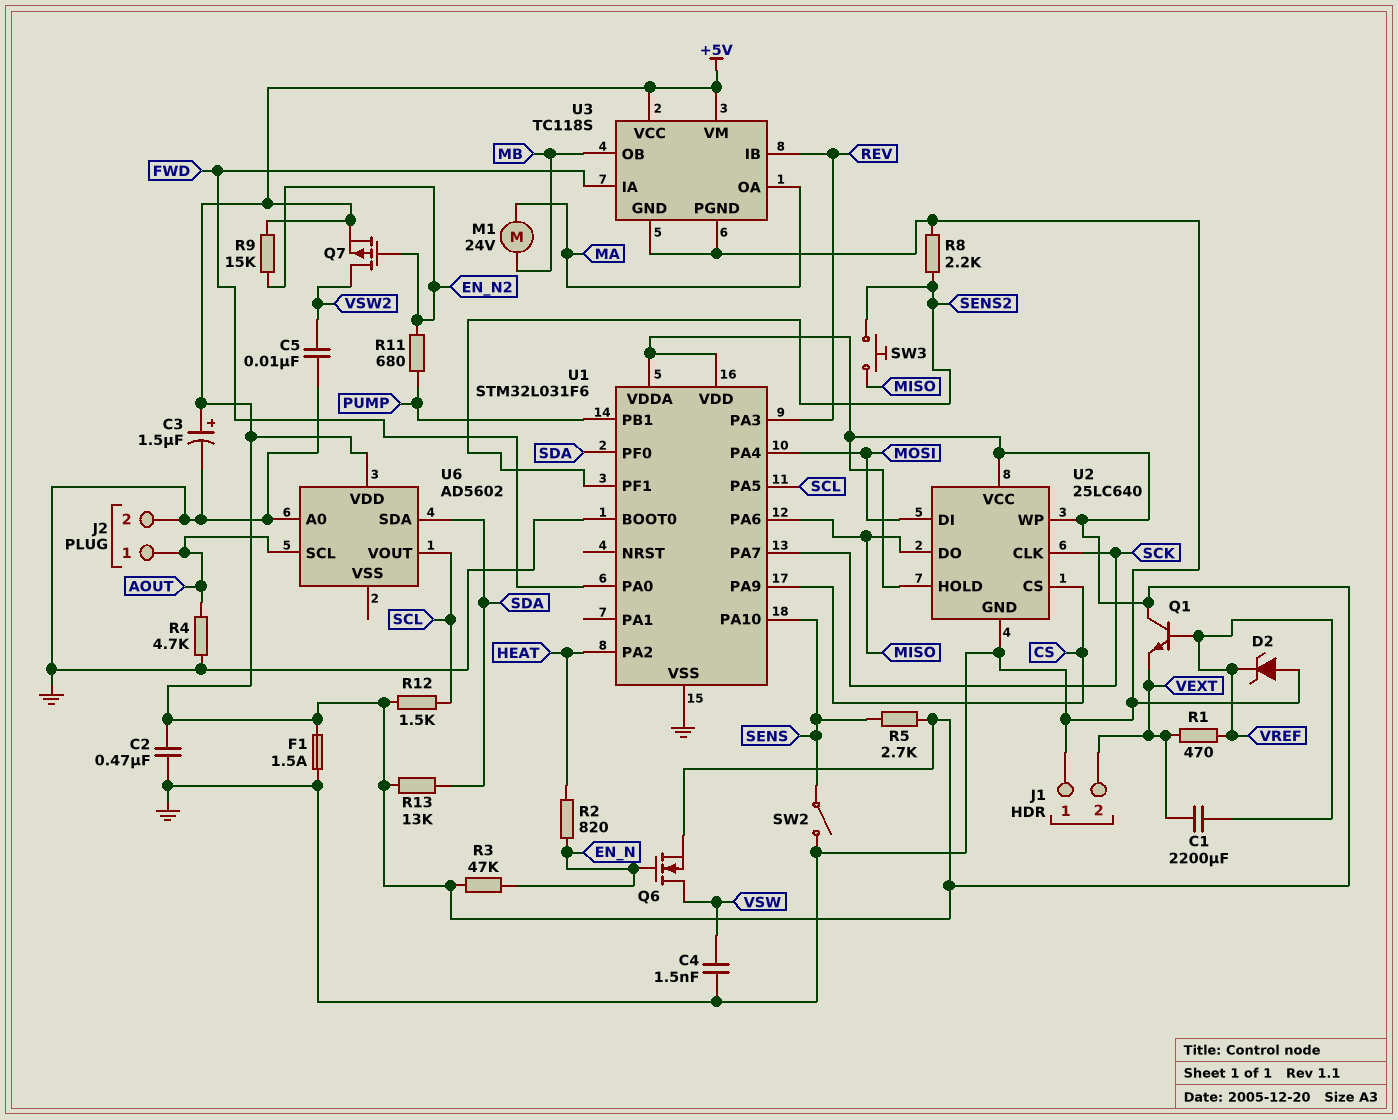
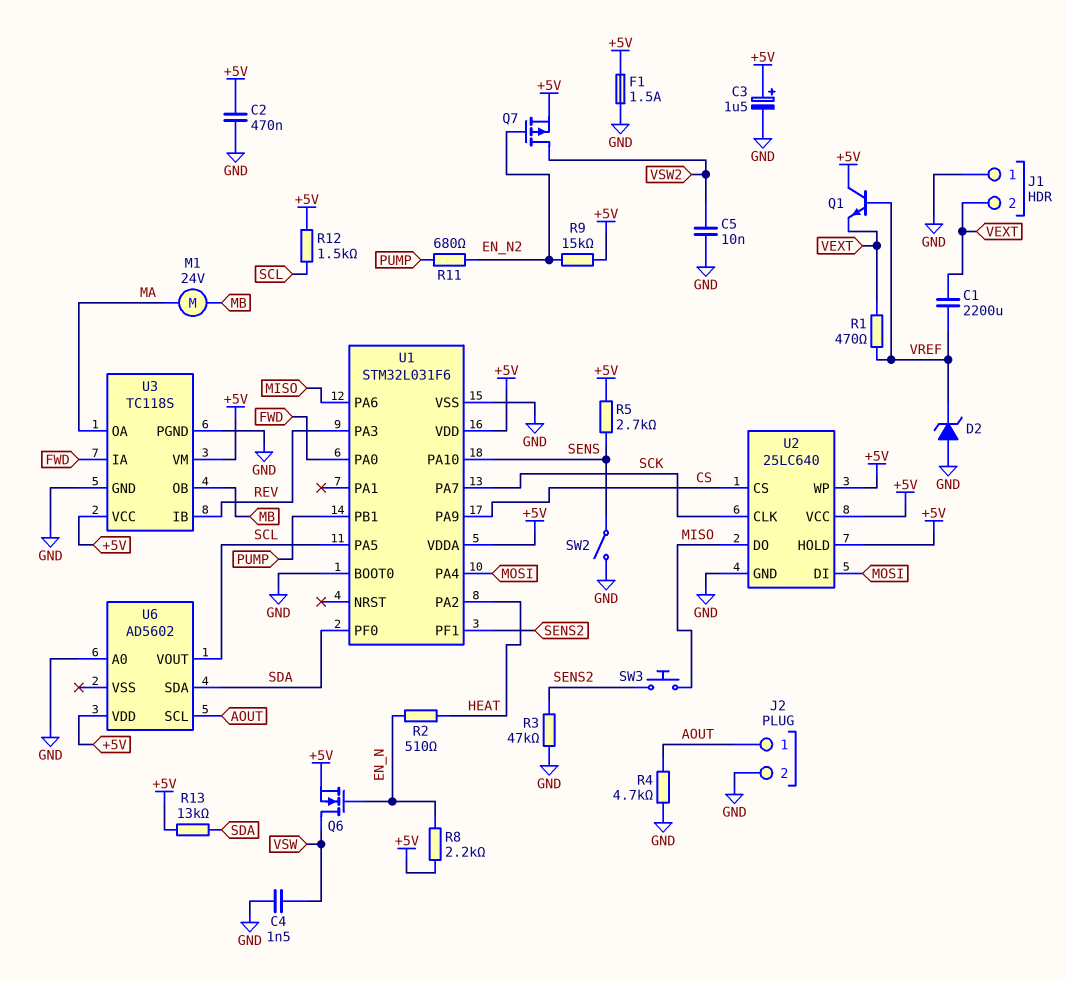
R2: 820 (EN_N, HEAT) -> 510 (EN_N, HEAT)
R3: 47k (+5V, EN_N) -> 47k (GND, SENS2)
R8: 2.2k (GND, SENS2) -> 2.2k (+5V, EN_N)

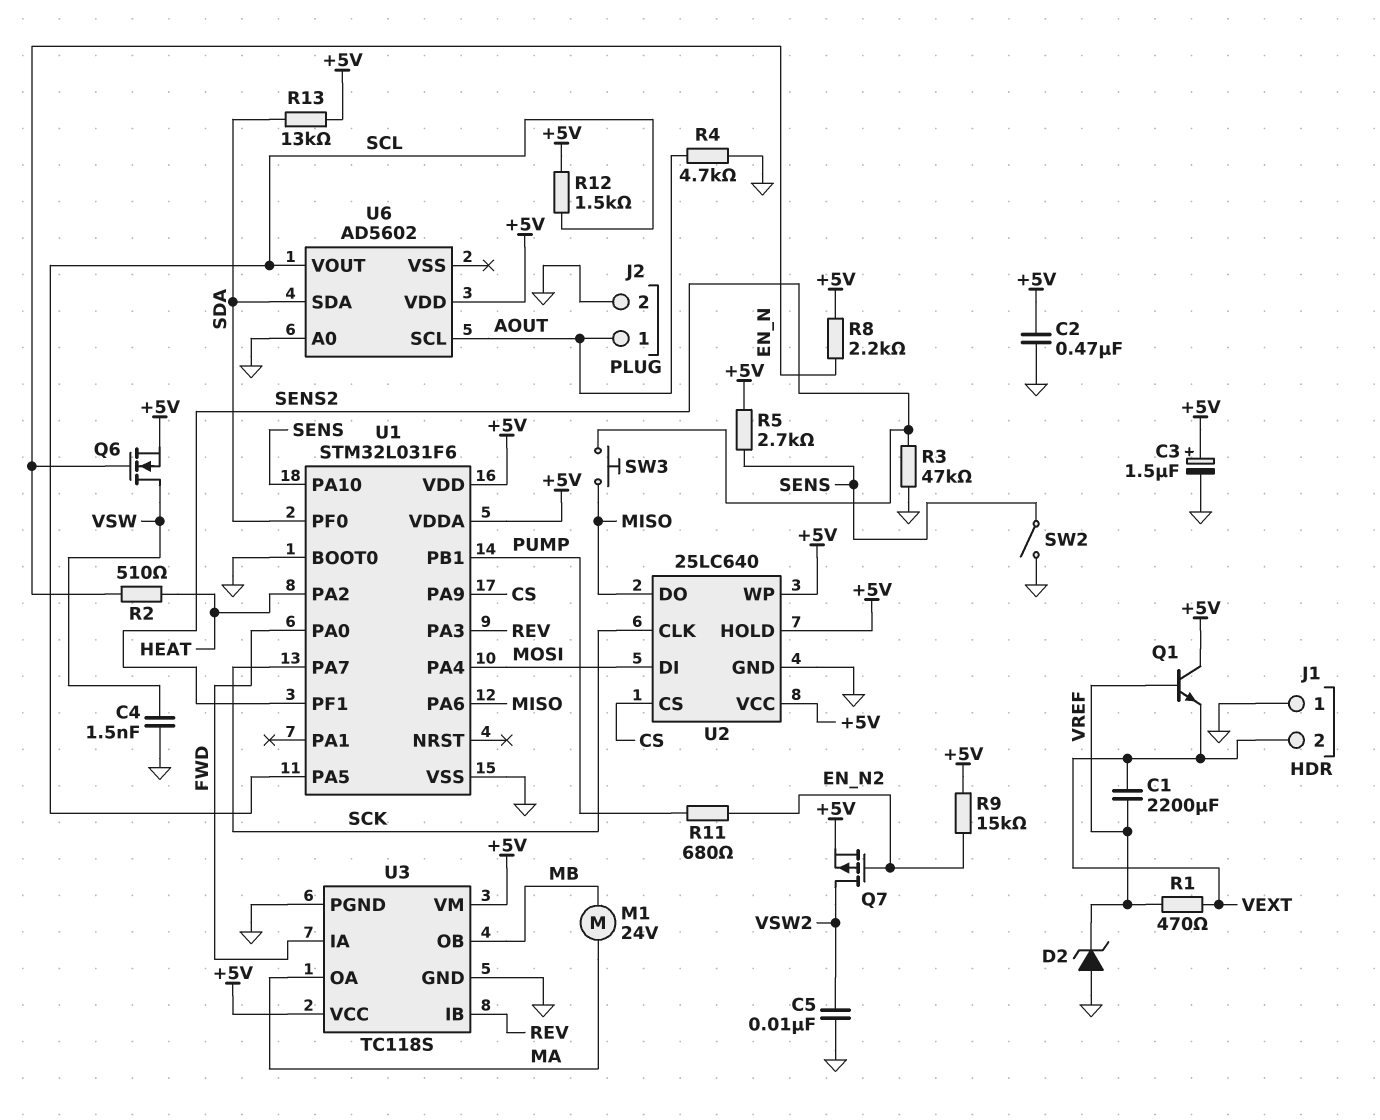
F1: 1.5A (+5V, GND) -> none

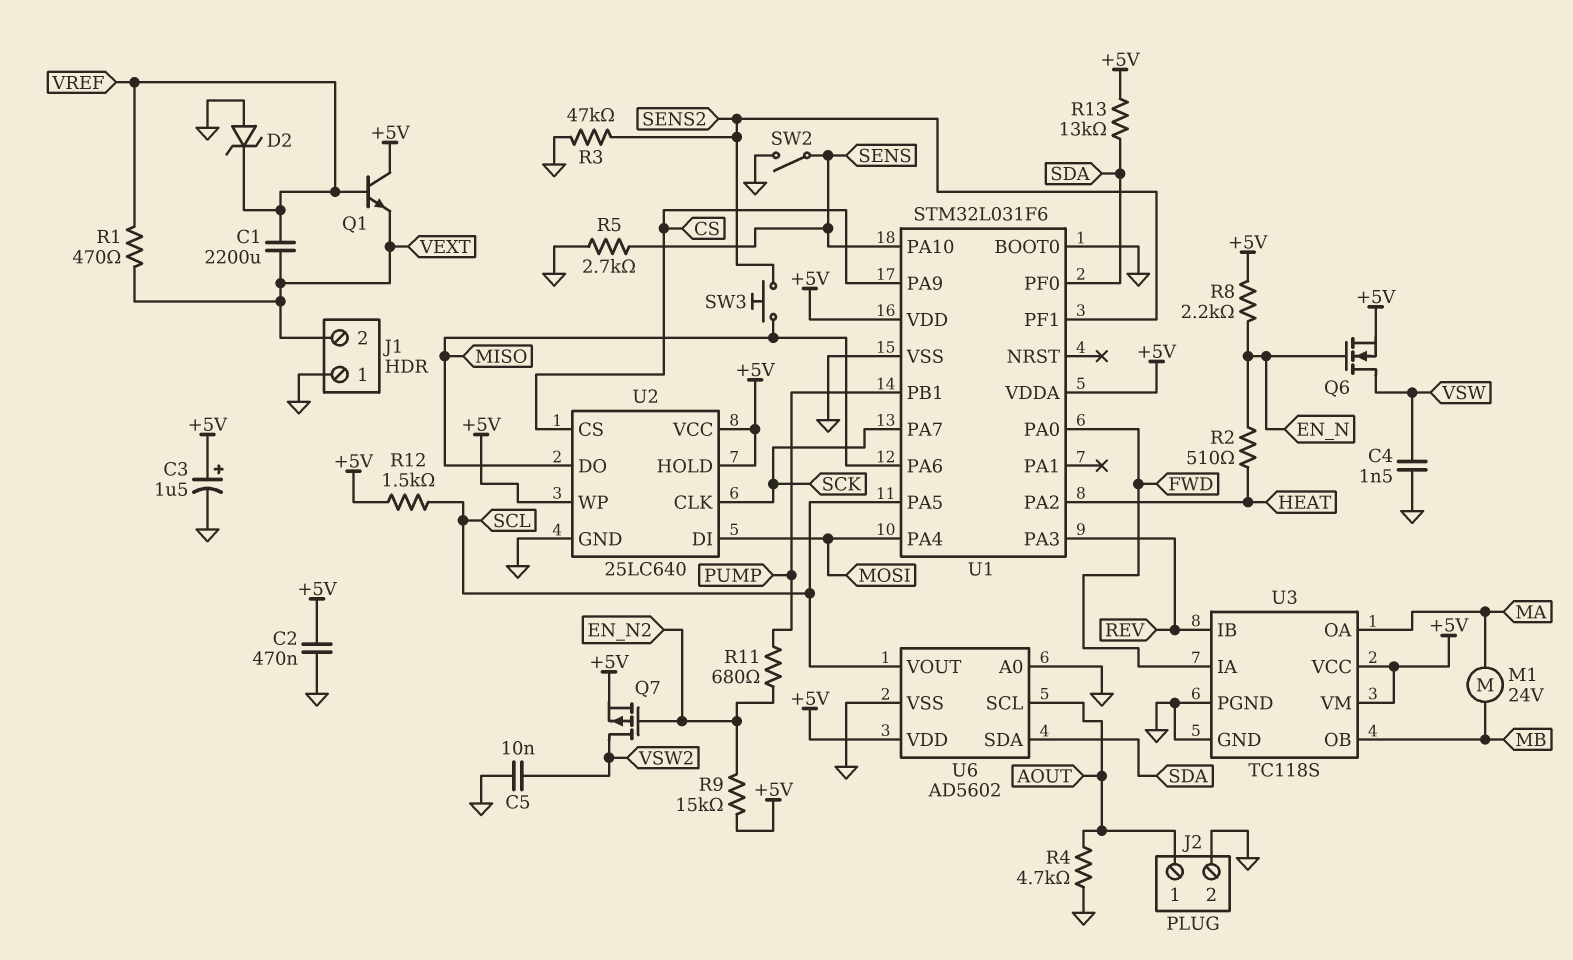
R5: 2.7k (+5V, SENS) -> 2.7k (GND, SENS)
U6 pin VSS: none -> GND

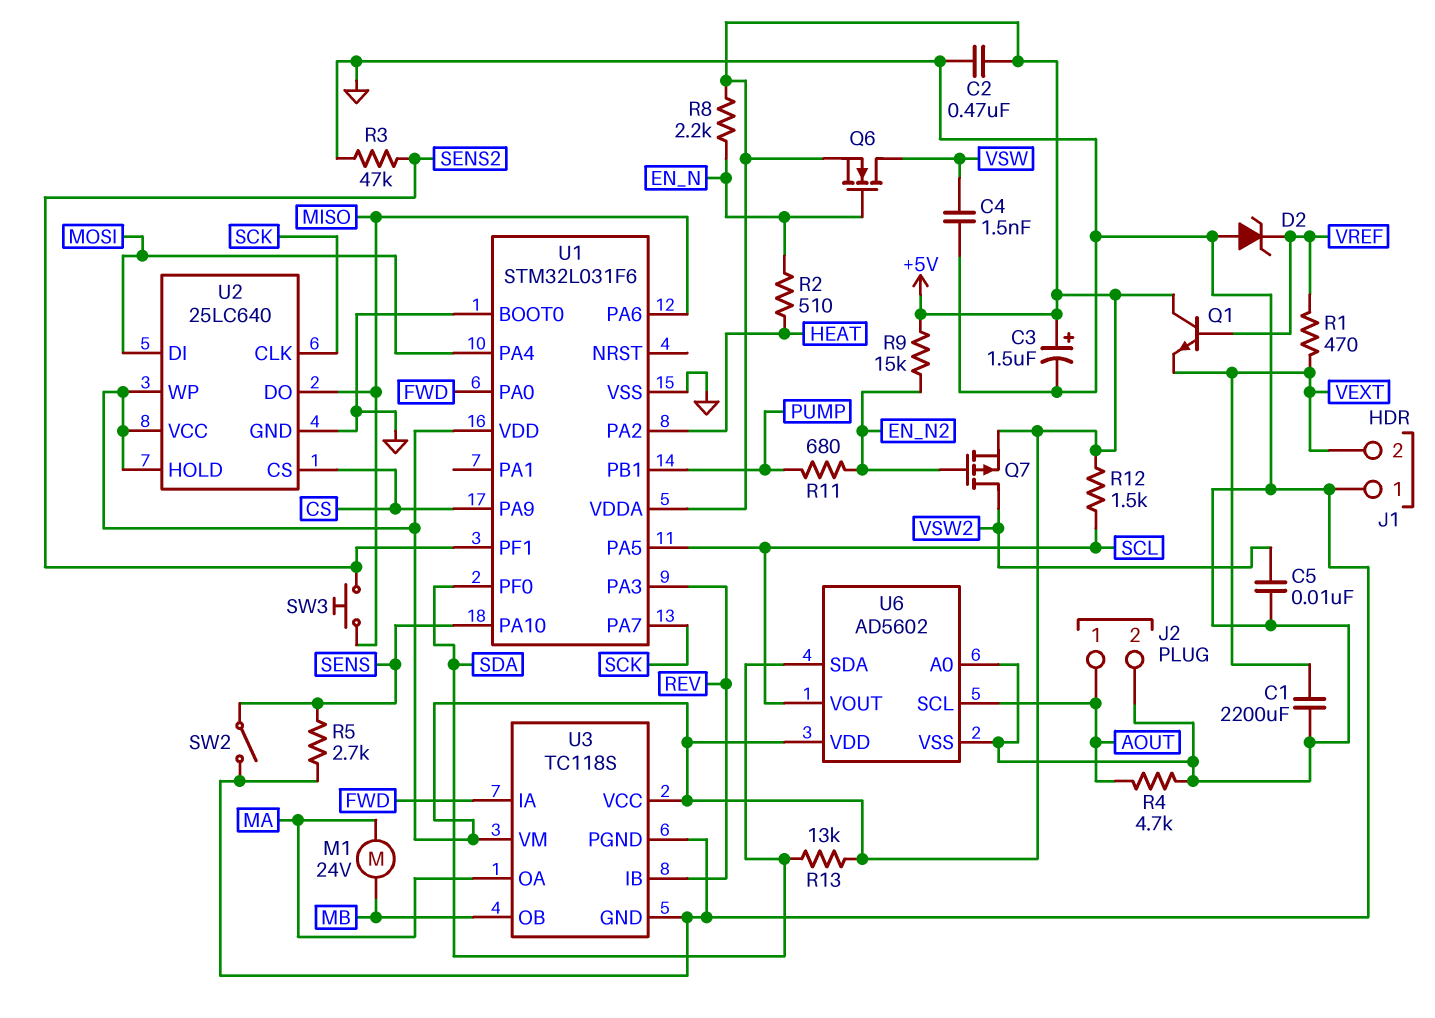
C1: 2200uF (VEXT, VREF) -> 2200uF (GND, VEXT)

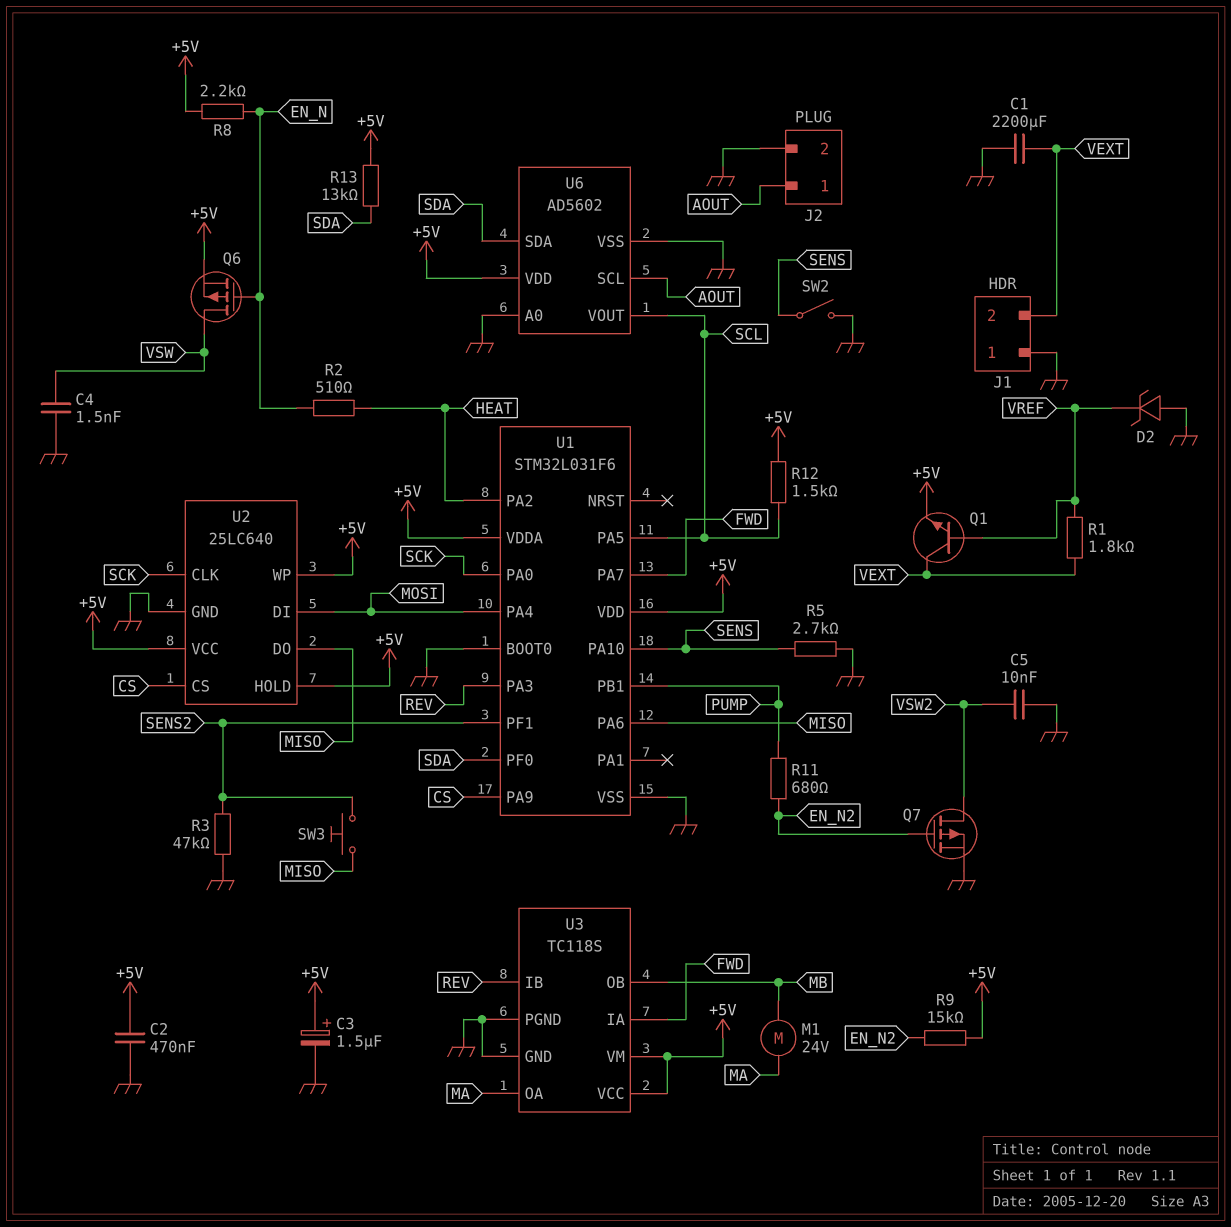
Q1: NPN (B VREF, C +5V, E VEXT) -> NPN (B VREF, C VEXT, E +5V)
Q6: NMOS (G EN_N, D VSW, S +5V) -> PMOS (G EN_N, D VSW, S +5V)
Q7: PMOS (G EN_N2, D VSW2, S +5V) -> PMOS (G EN_N2, D VSW2, S GND)
R1: 470 (VEXT, VREF) -> 1.8k (VEXT, VREF)
R4: 4.7k (AOUT, GND) -> none
U1 pin PA0: FWD -> SCK
U1 pin PA7: SCK -> FWD

